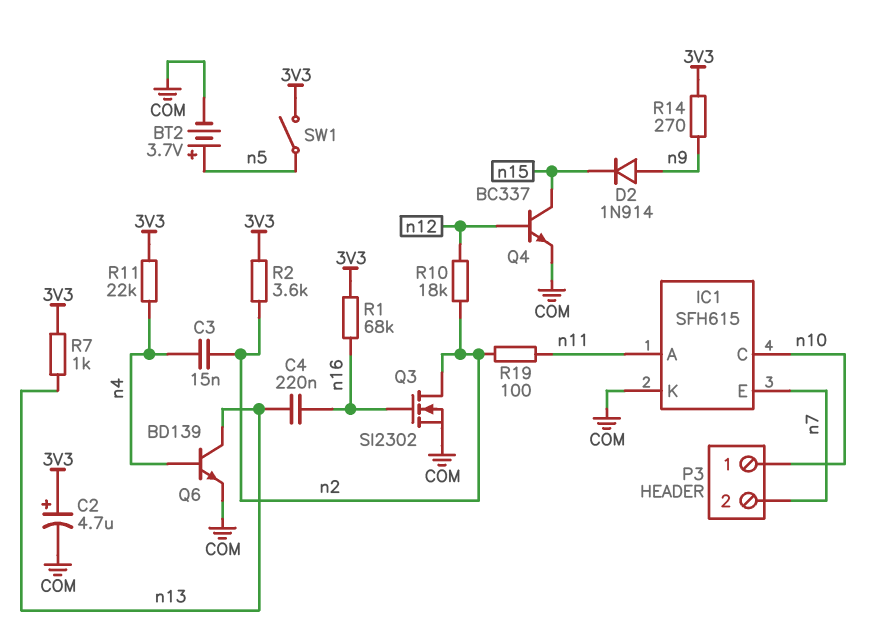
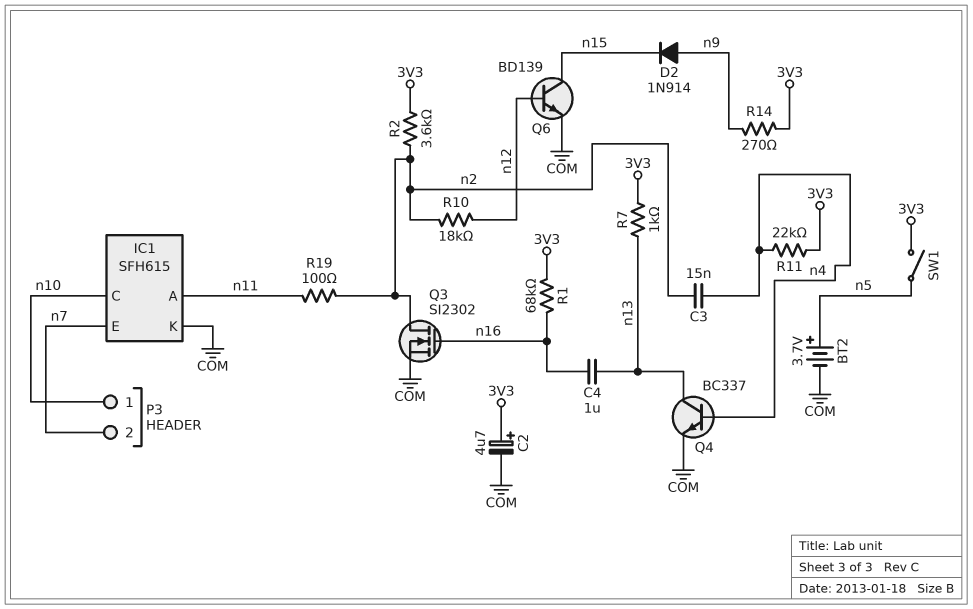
C4: 220nF (n13, n16) -> 1uF (n13, n16)
Q4: NPN BC337 (B n12, C n15, E COM) -> NPN BC337 (B n4, C n13, E COM)
Q6: NPN BD139 (B n4, C n13, E COM) -> NPN BD139 (B n12, C n15, E COM)

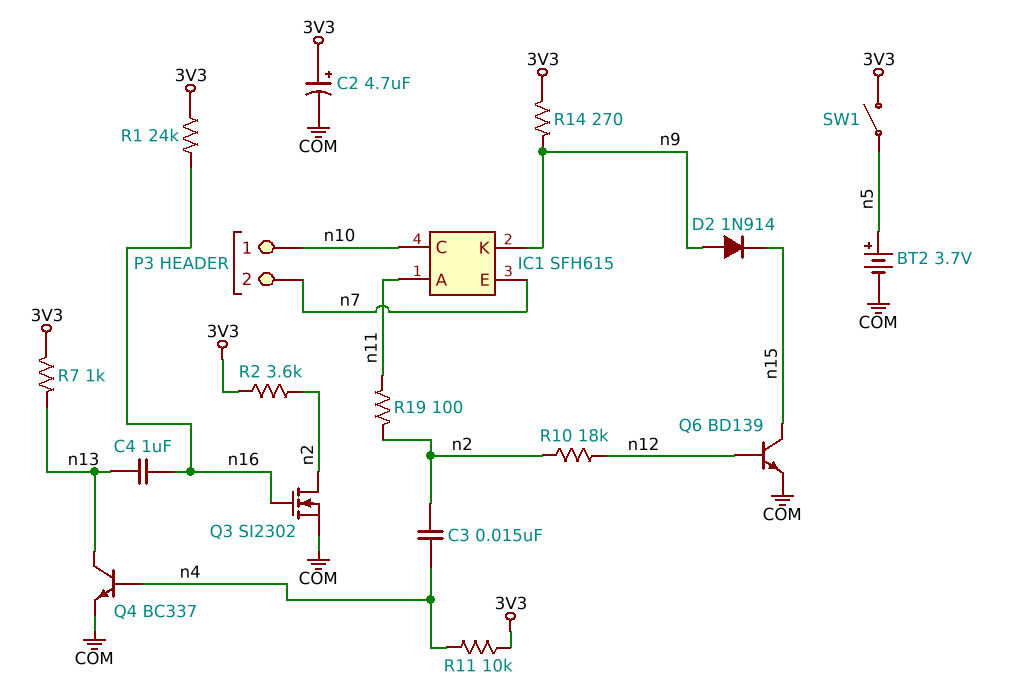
IC1 pin K: COM -> n9
R1: 68k (3V3, n16) -> 24k (3V3, n16)
R11: 22k (3V3, n4) -> 10k (3V3, n4)

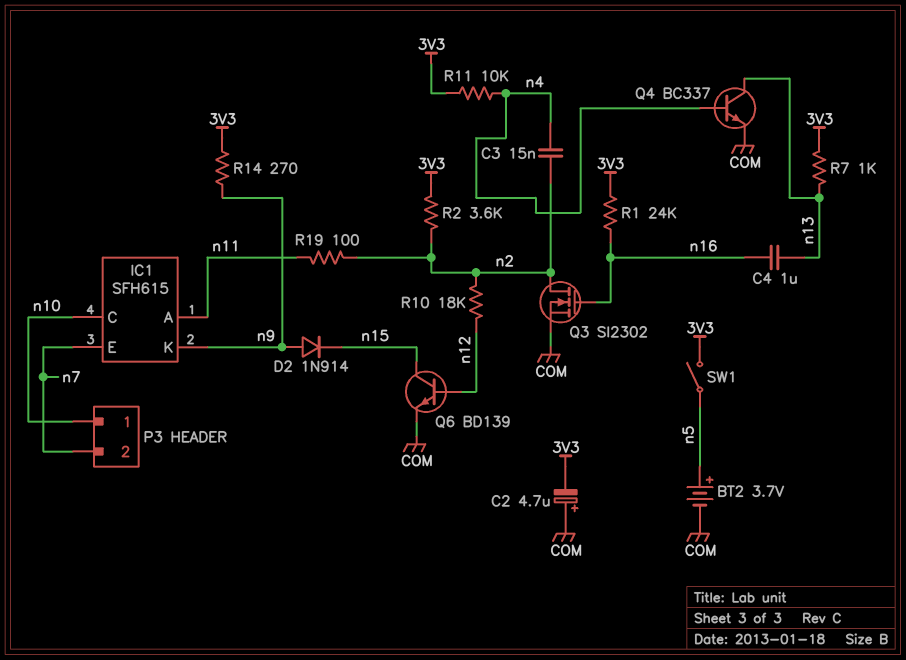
C2: 4.7uF (plus 3V3, minus COM) -> 4.7uF (plus COM, minus 3V3)

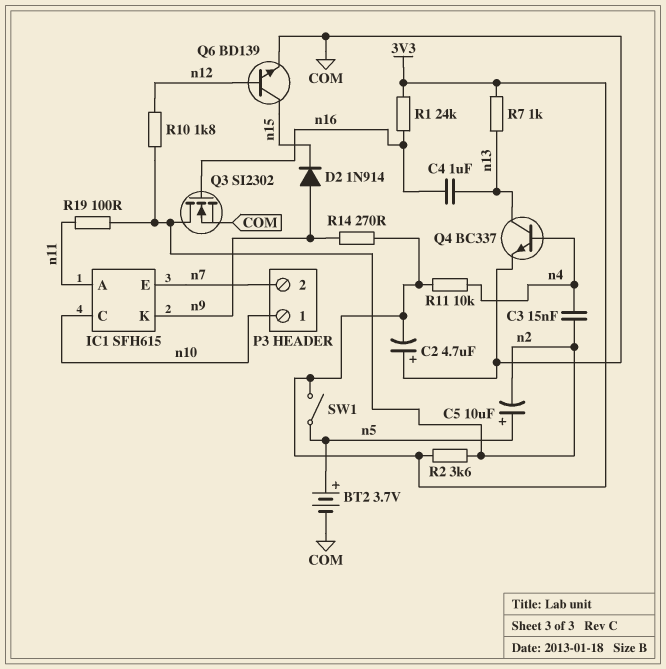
C5: none -> 10uF (plus n5, minus n2)
R10: 18k (n2, n12) -> 1.8k (n2, n12)

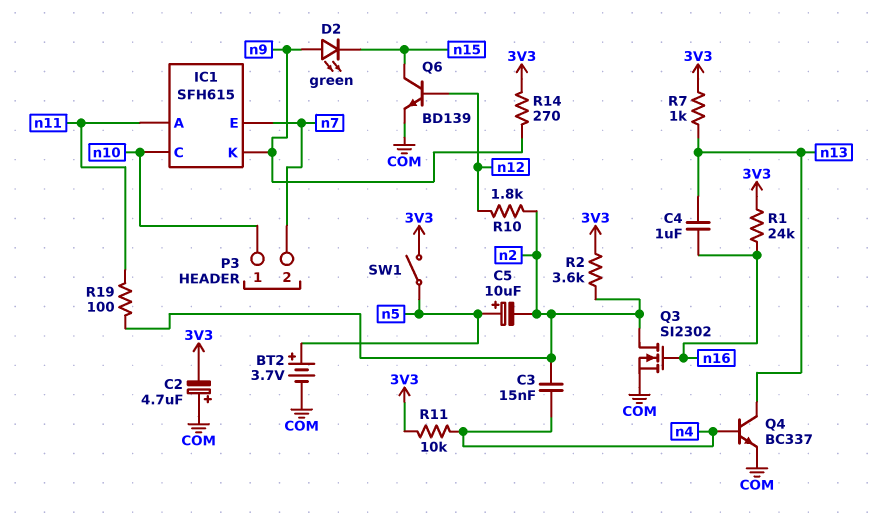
D2: diode 1N914 (A n9, K n15) -> LED green (A n9, K n15)

